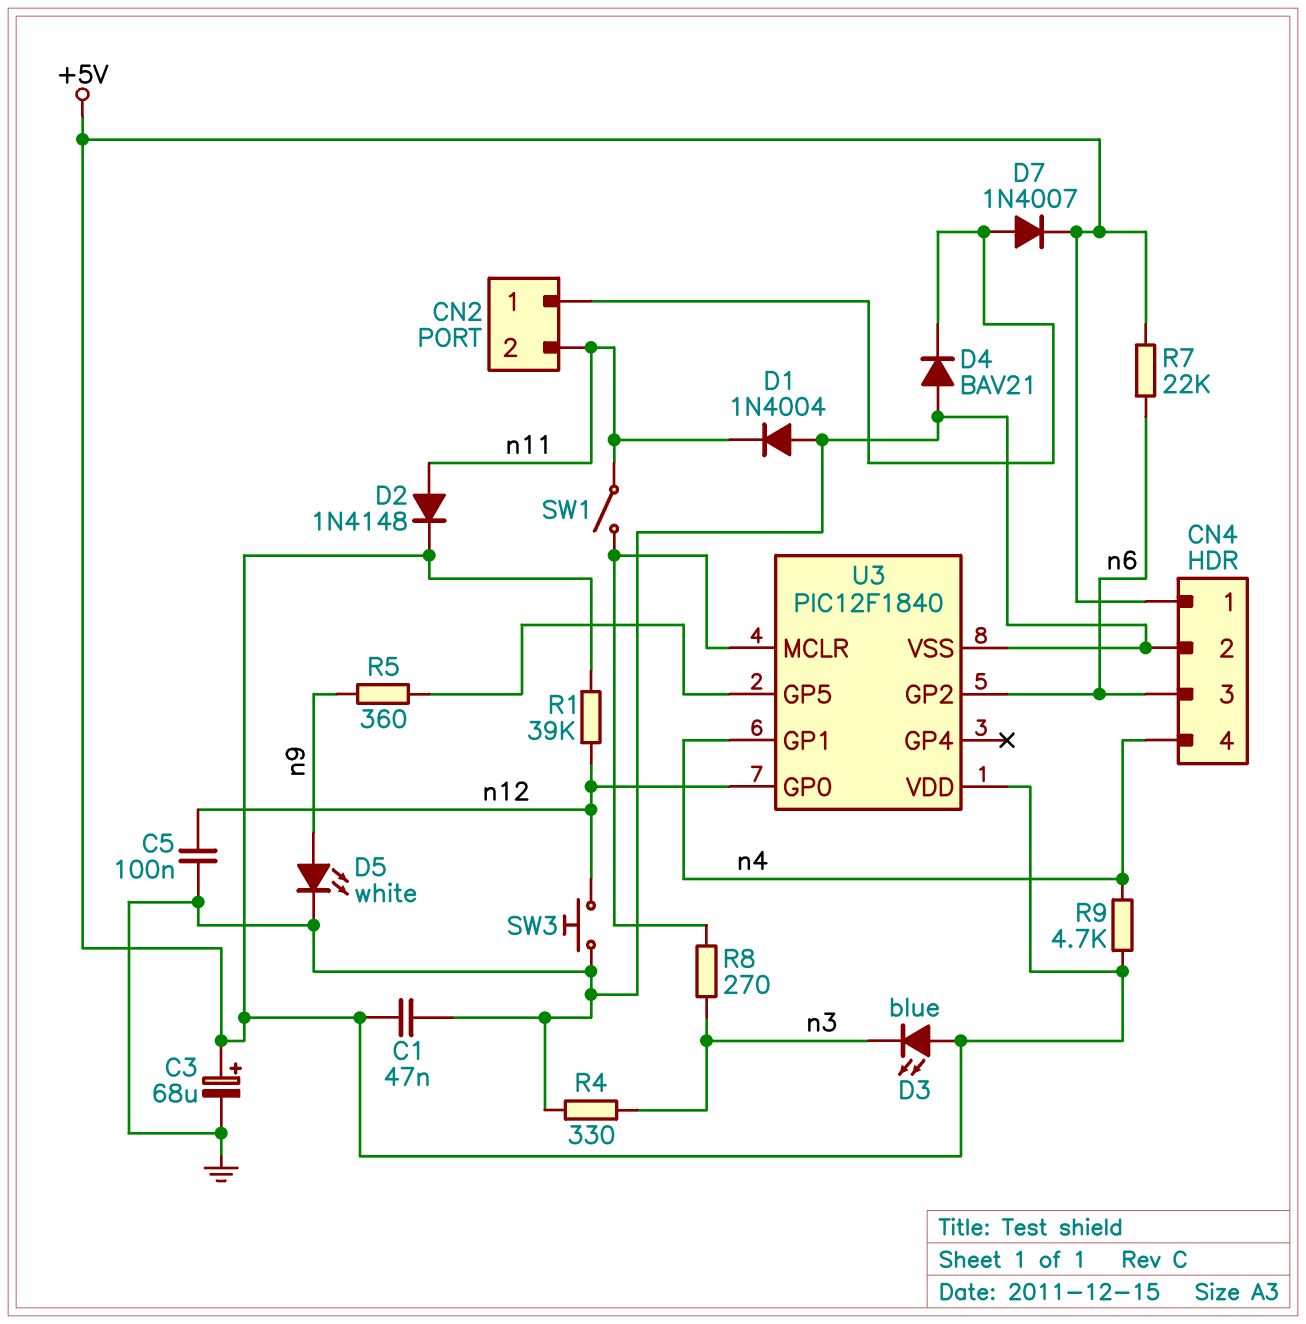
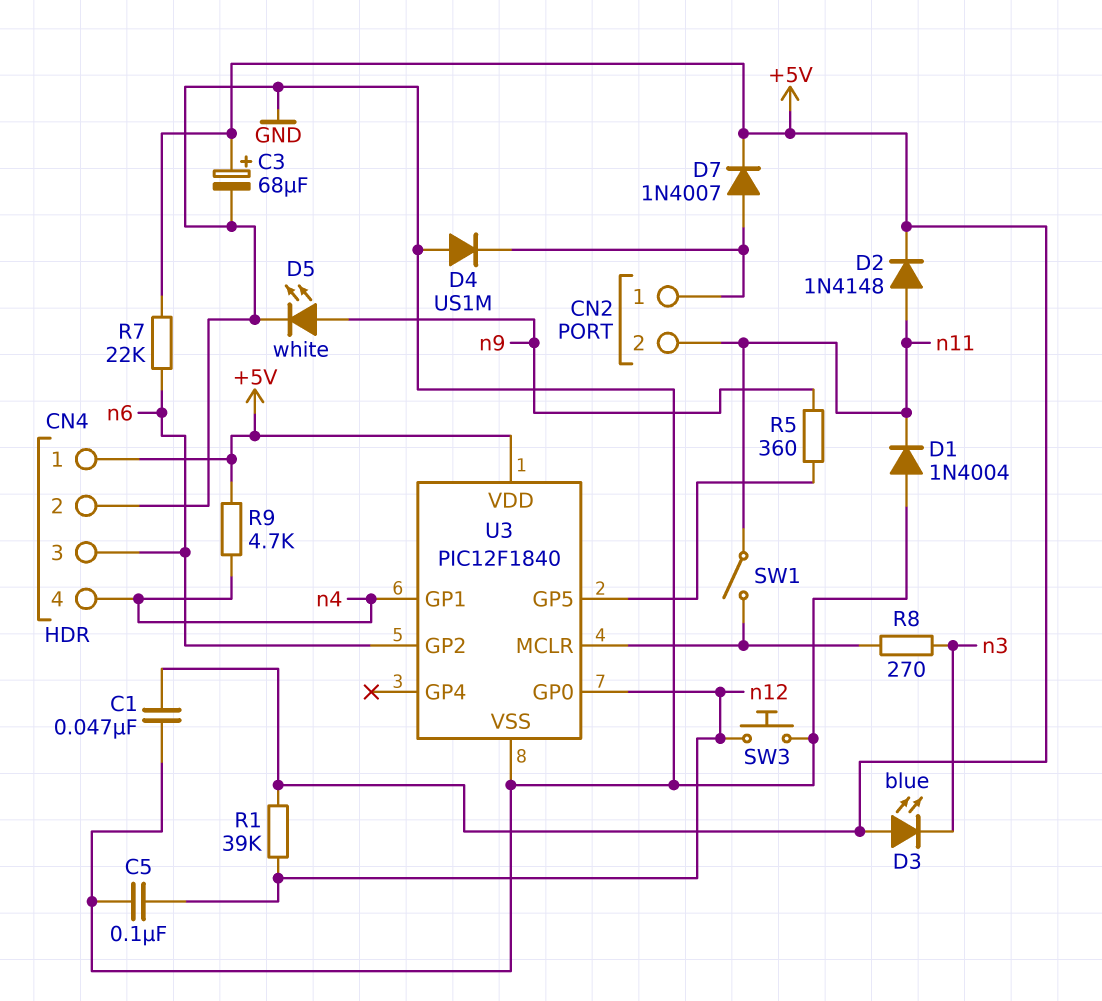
D4: diode BAV21 (A GND, K CN2/1) -> diode US1M (A GND, K CN2/1)
R4: 330 (GND, n3) -> none

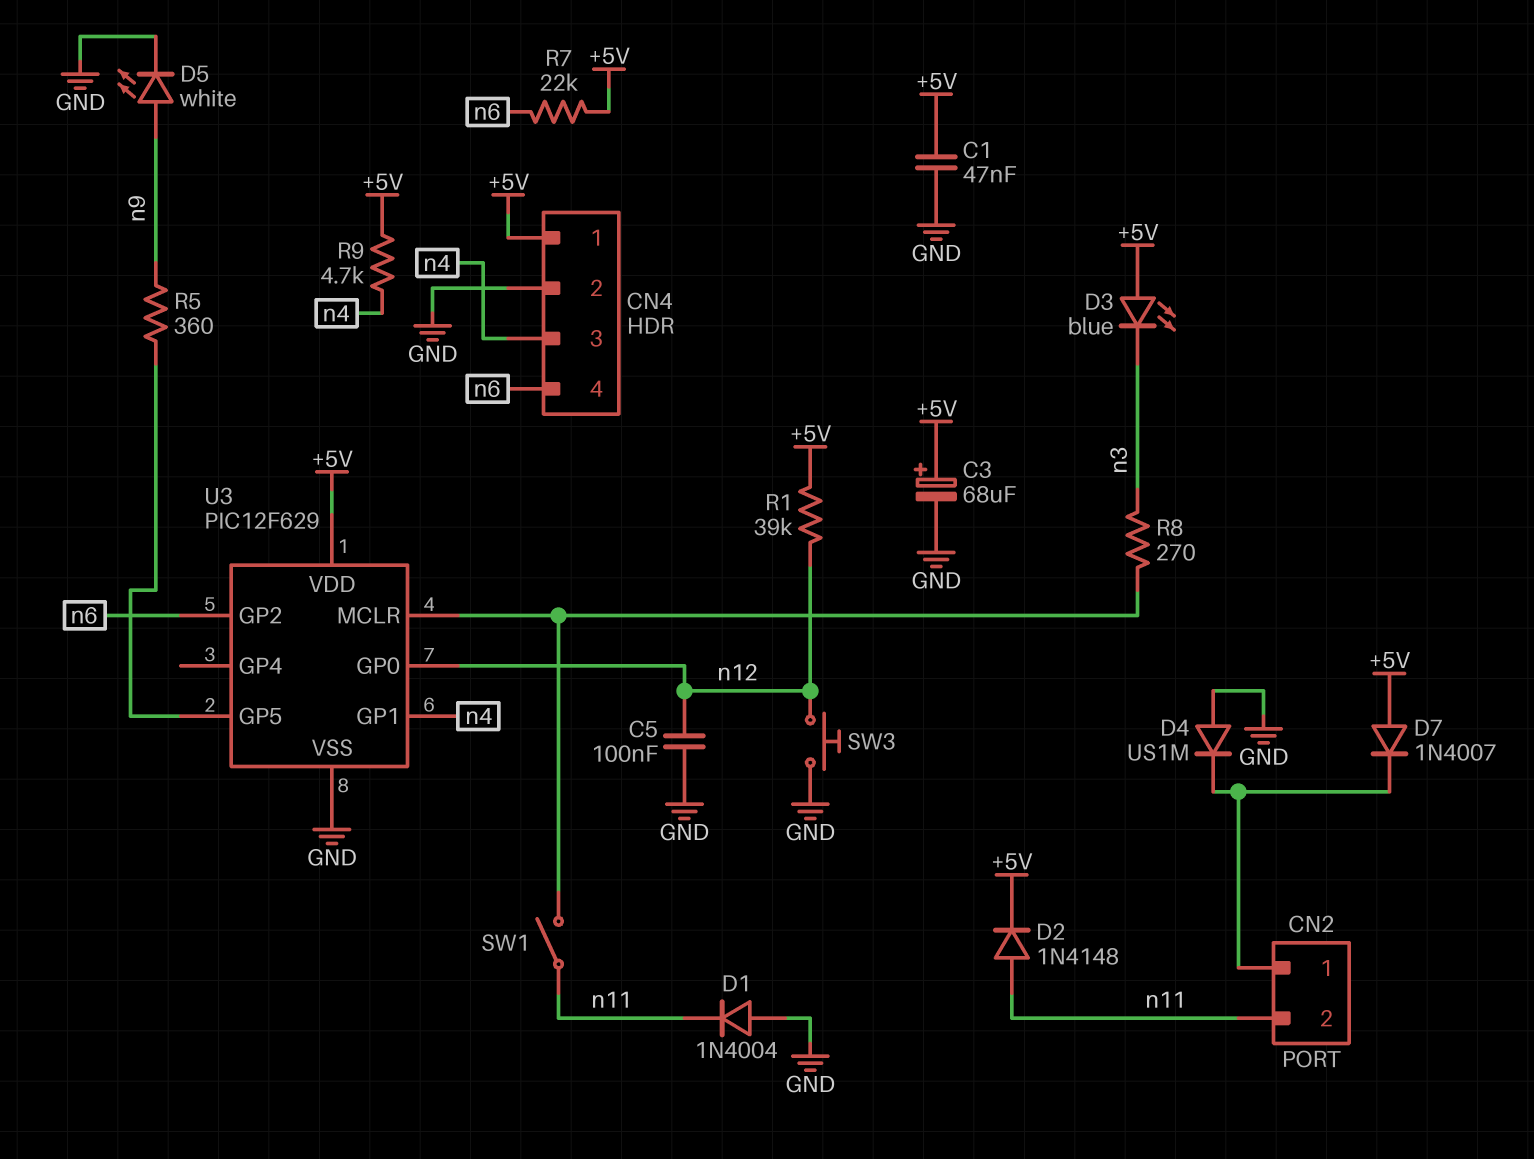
CN4 pin 3: n6 -> n4
CN4 pin 4: n4 -> n6
D7: diode 1N4007 (A CN2/1, K +5V) -> diode 1N4007 (A +5V, K CN2/1)
U3: PIC12F1840 -> PIC12F629

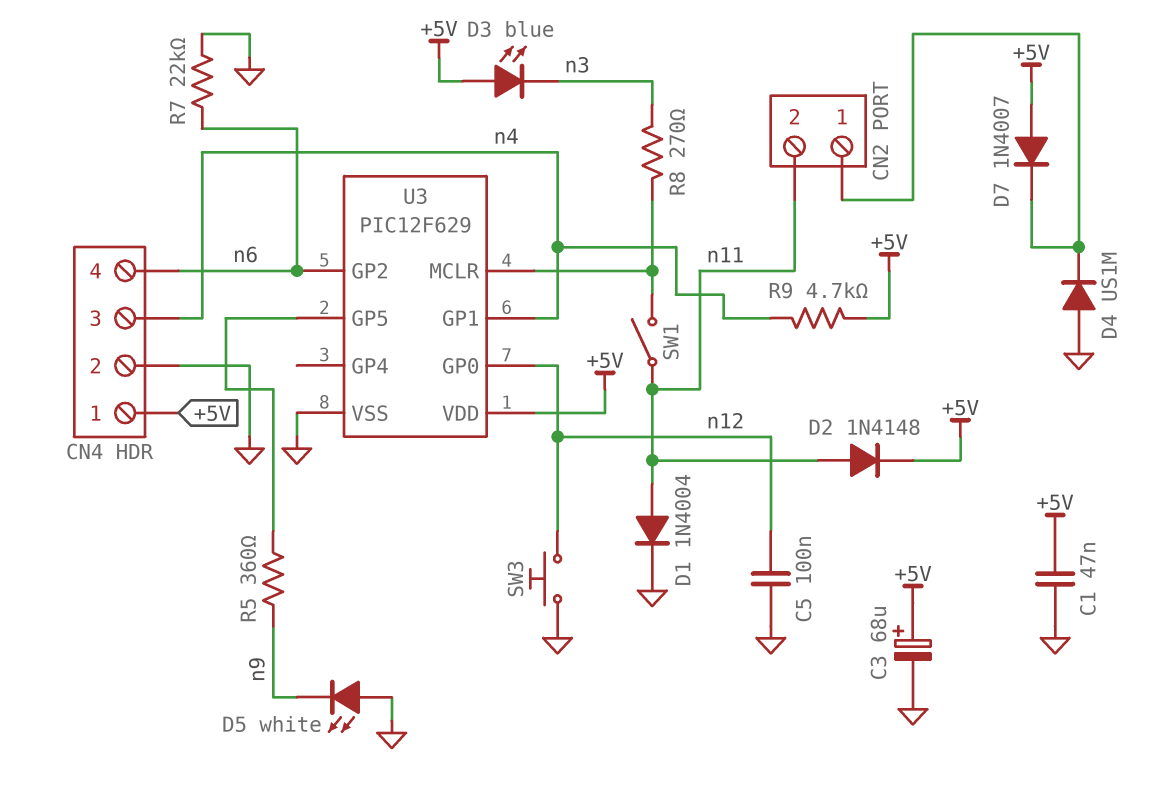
D1: diode 1N4004 (A GND, K n11) -> diode 1N4004 (A n11, K GND)
D5: LED white (A n9, K GND) -> LED white (A GND, K n9)
R1: 39k (+5V, n12) -> none
R7: 22k (+5V, n6) -> 22k (GND, n6)

